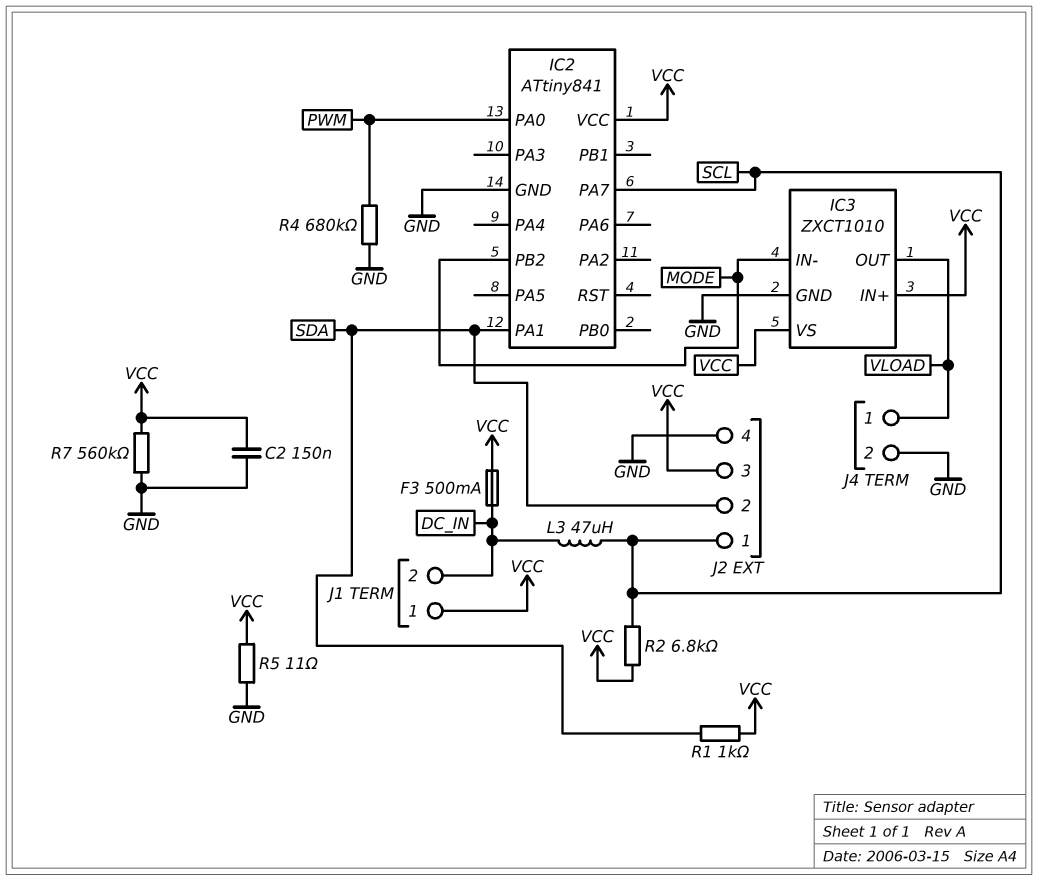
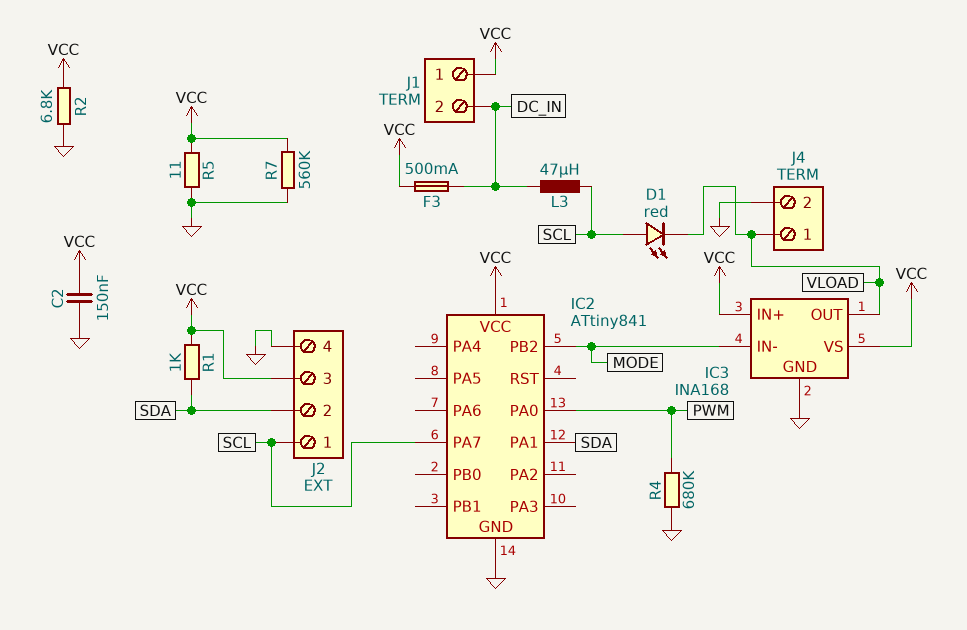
D1: none -> LED red (A SCL, K VLOAD)
IC3: ZXCT1010 -> INA168
R2: 6.8k (SCL, VCC) -> 6.8k (GND, VCC)

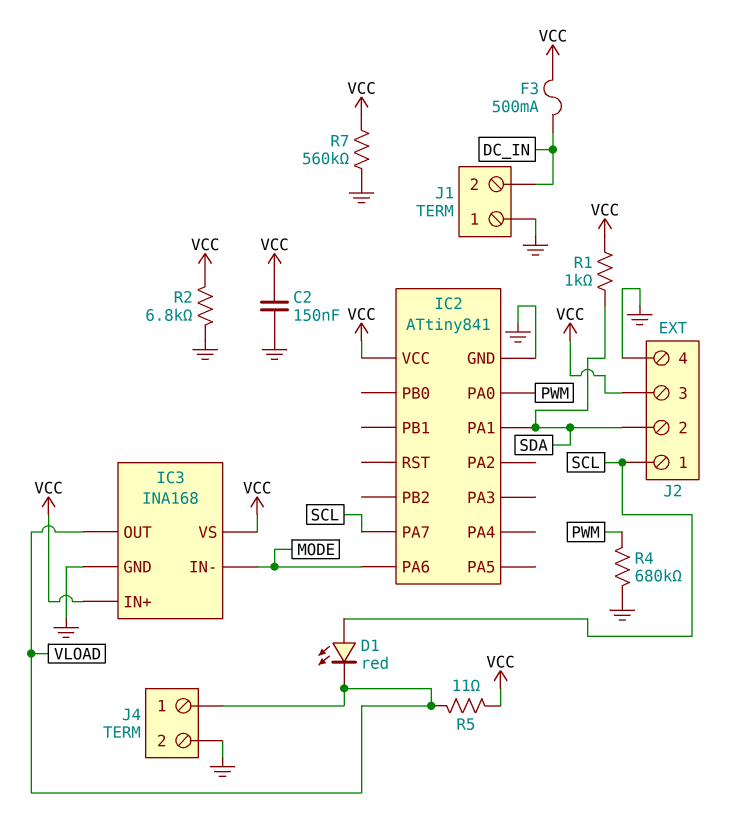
IC2 pin PA6: none -> MODE
IC2 pin PB2: MODE -> none
J1 pin 1: VCC -> GND
L3: 47uH (DC_IN, SCL) -> none
R5: 11 (GND, VCC) -> 11 (VCC, VLOAD)

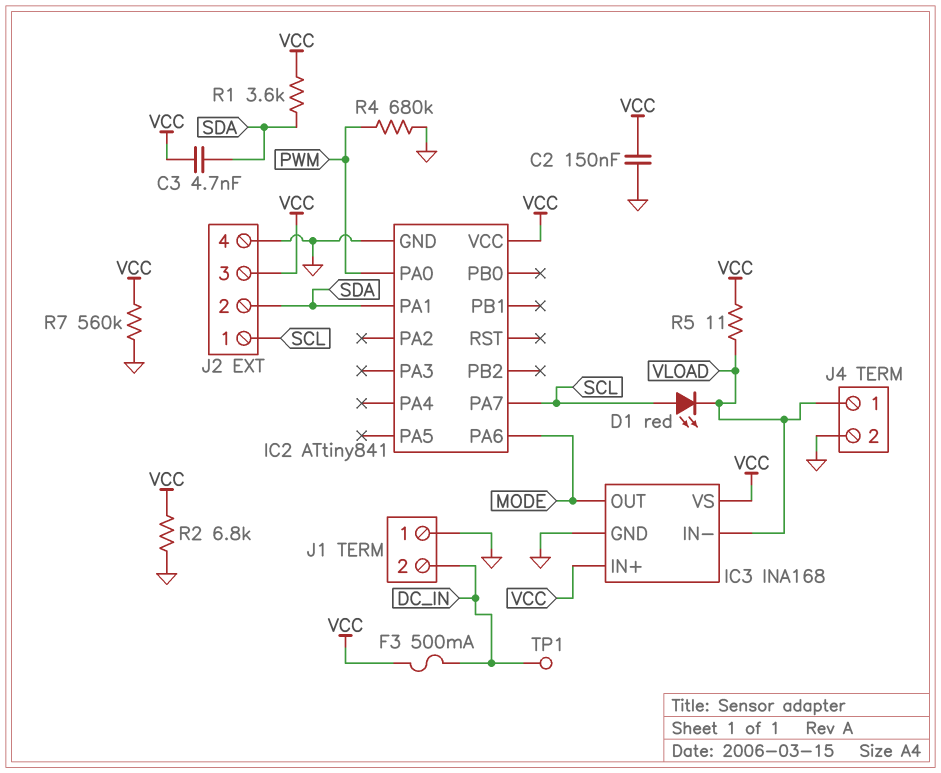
C3: none -> 4.7nF (SDA, VCC)
IC3 pin IN-: MODE -> VLOAD
IC3 pin OUT: VLOAD -> MODE
R1: 1k (SDA, VCC) -> 3.6k (SDA, VCC)
TP1: none -> test point (DC_IN)

